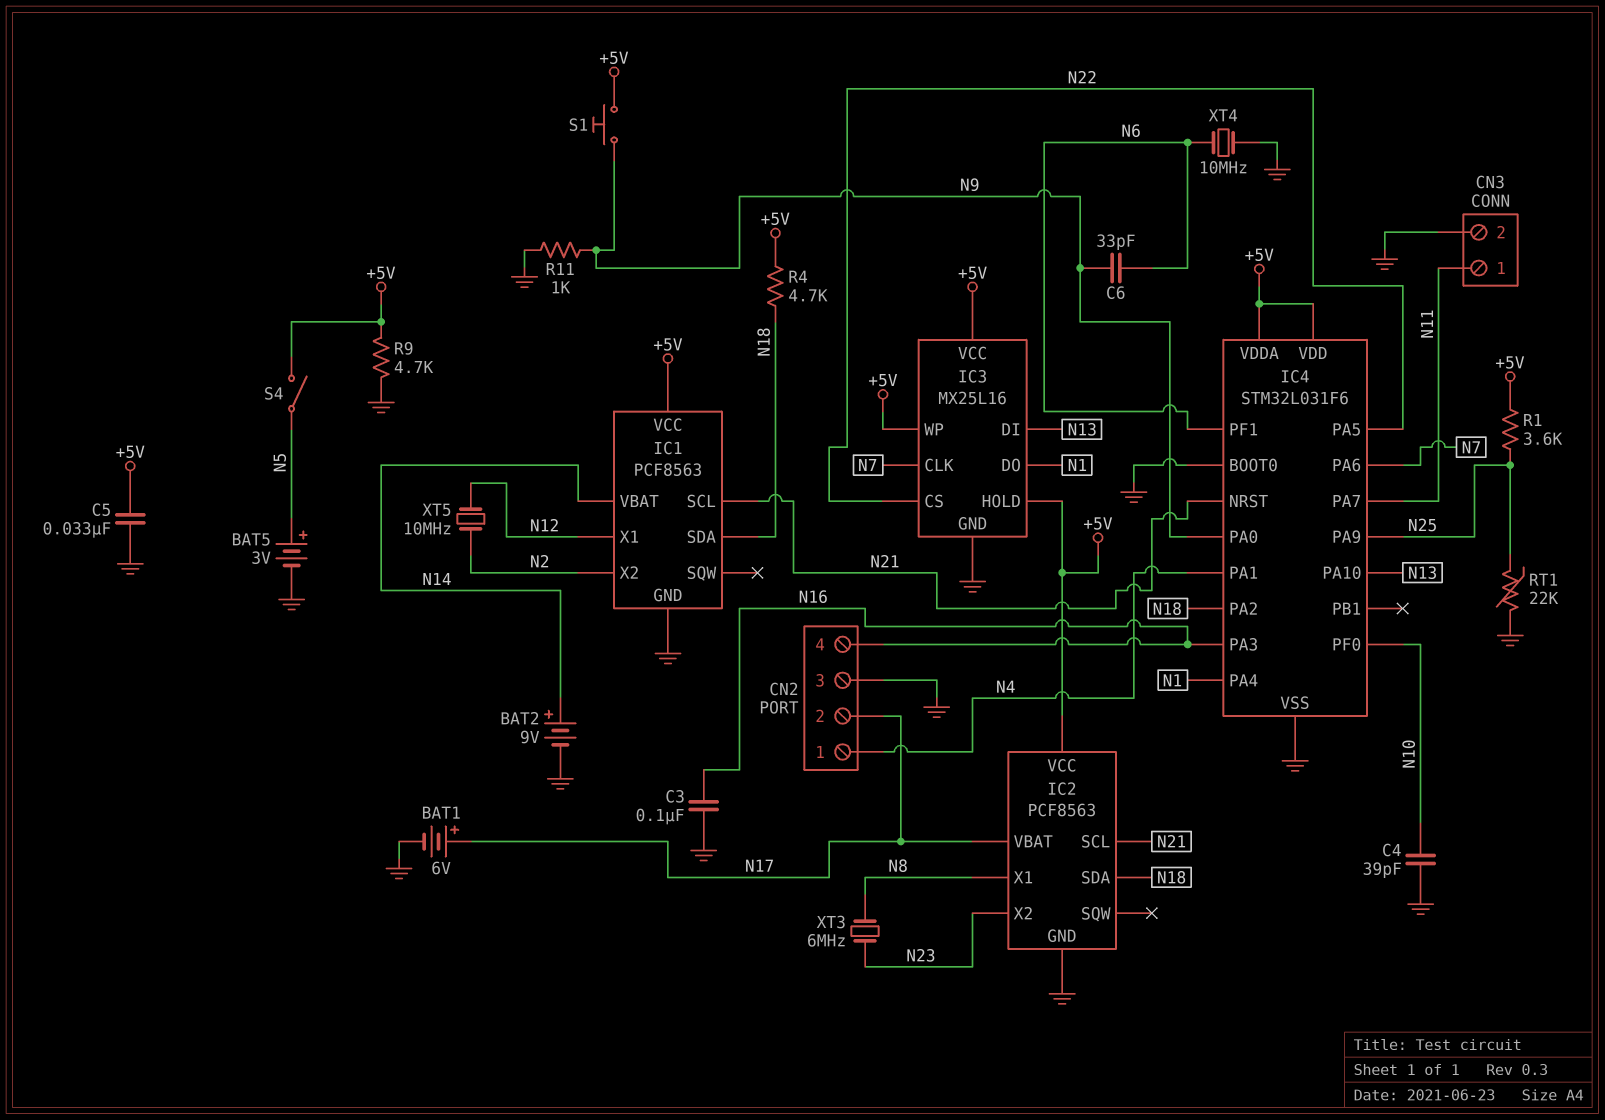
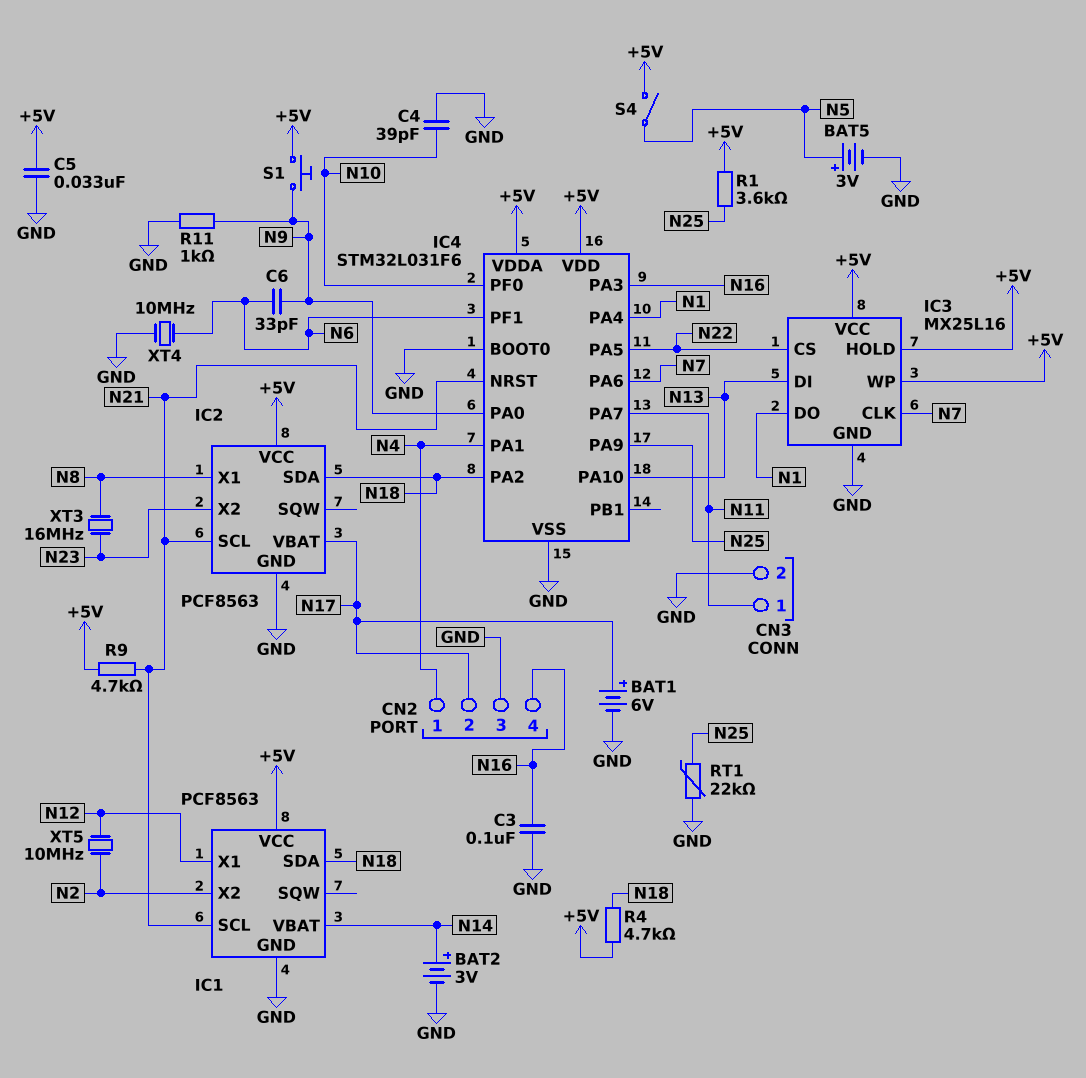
BAT2: 9V (plus N14, minus GND) -> 3V (plus N14, minus GND)
R9: 4.7k (+5V, GND) -> 4.7k (+5V, N21)
XT3: 6MHz (N8, N23) -> 16MHz (N8, N23)

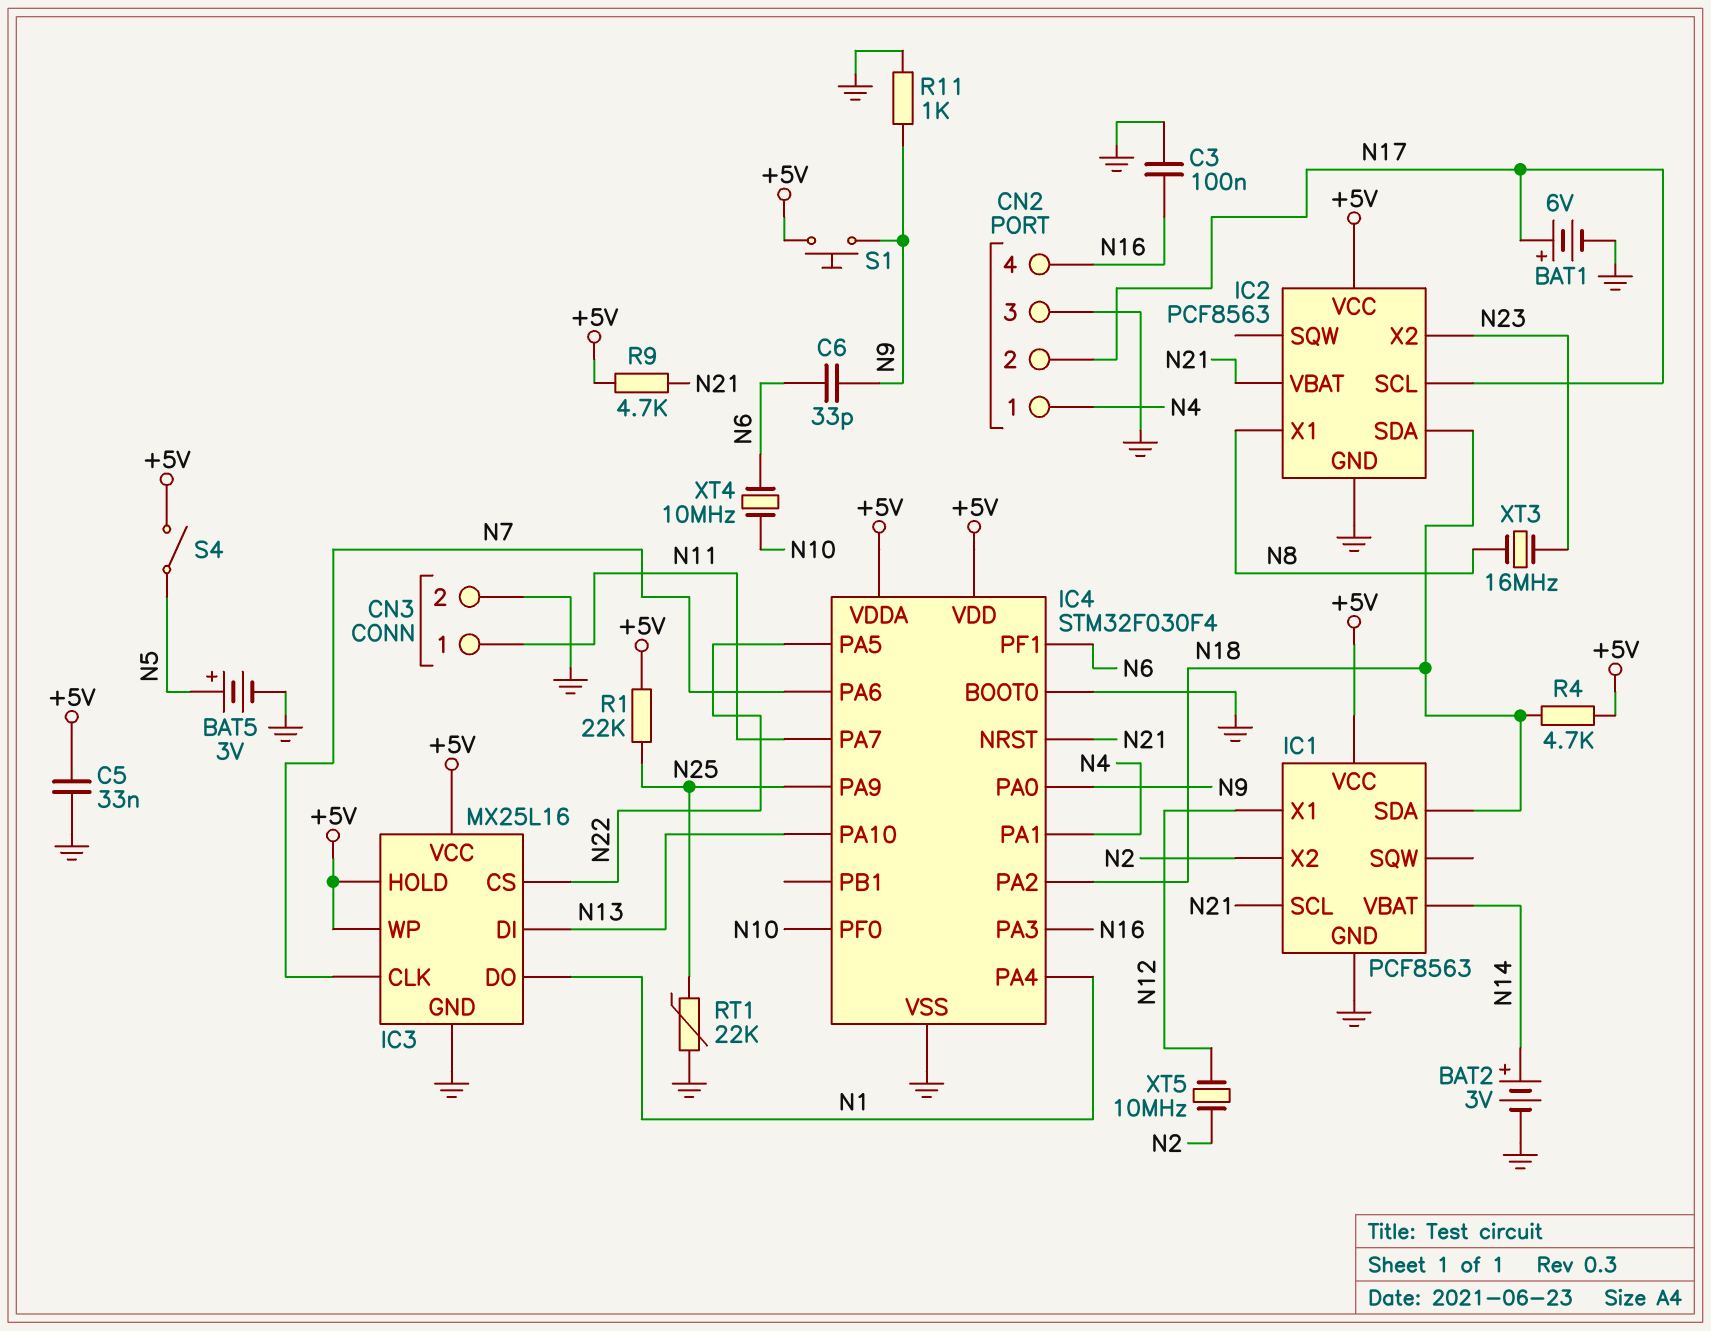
C4: 39pF (GND, N10) -> none
IC2 pin SCL: N21 -> N17
IC2 pin VBAT: N17 -> N21
IC4: STM32L031F6 -> STM32F030F4
R1: 3.6k (+5V, N25) -> 22k (+5V, N25)
XT4: 10MHz (GND, N6) -> 10MHz (N6, N10)

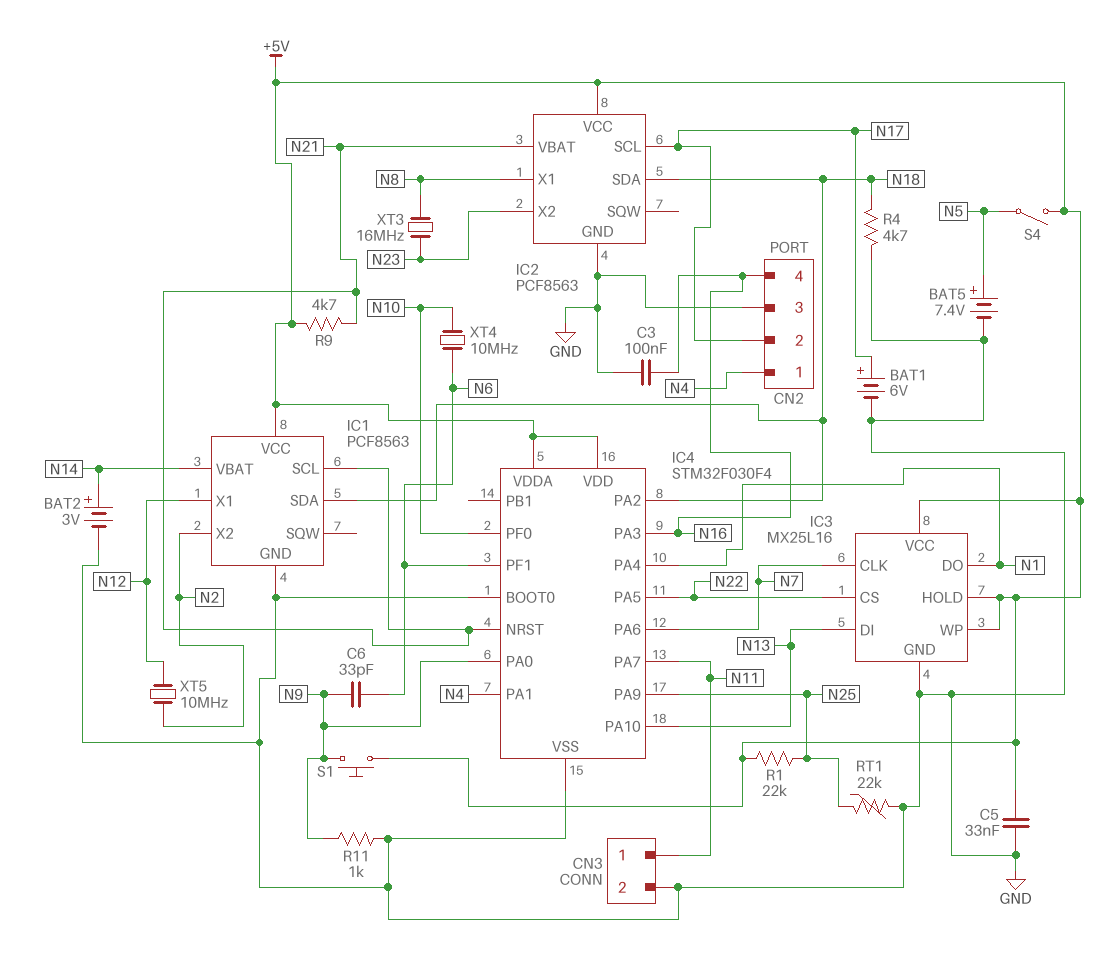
BAT5: 3V (plus N5, minus GND) -> 7.4V (plus N5, minus GND)
R4: 4.7k (+5V, N18) -> 4.7k (GND, N18)

